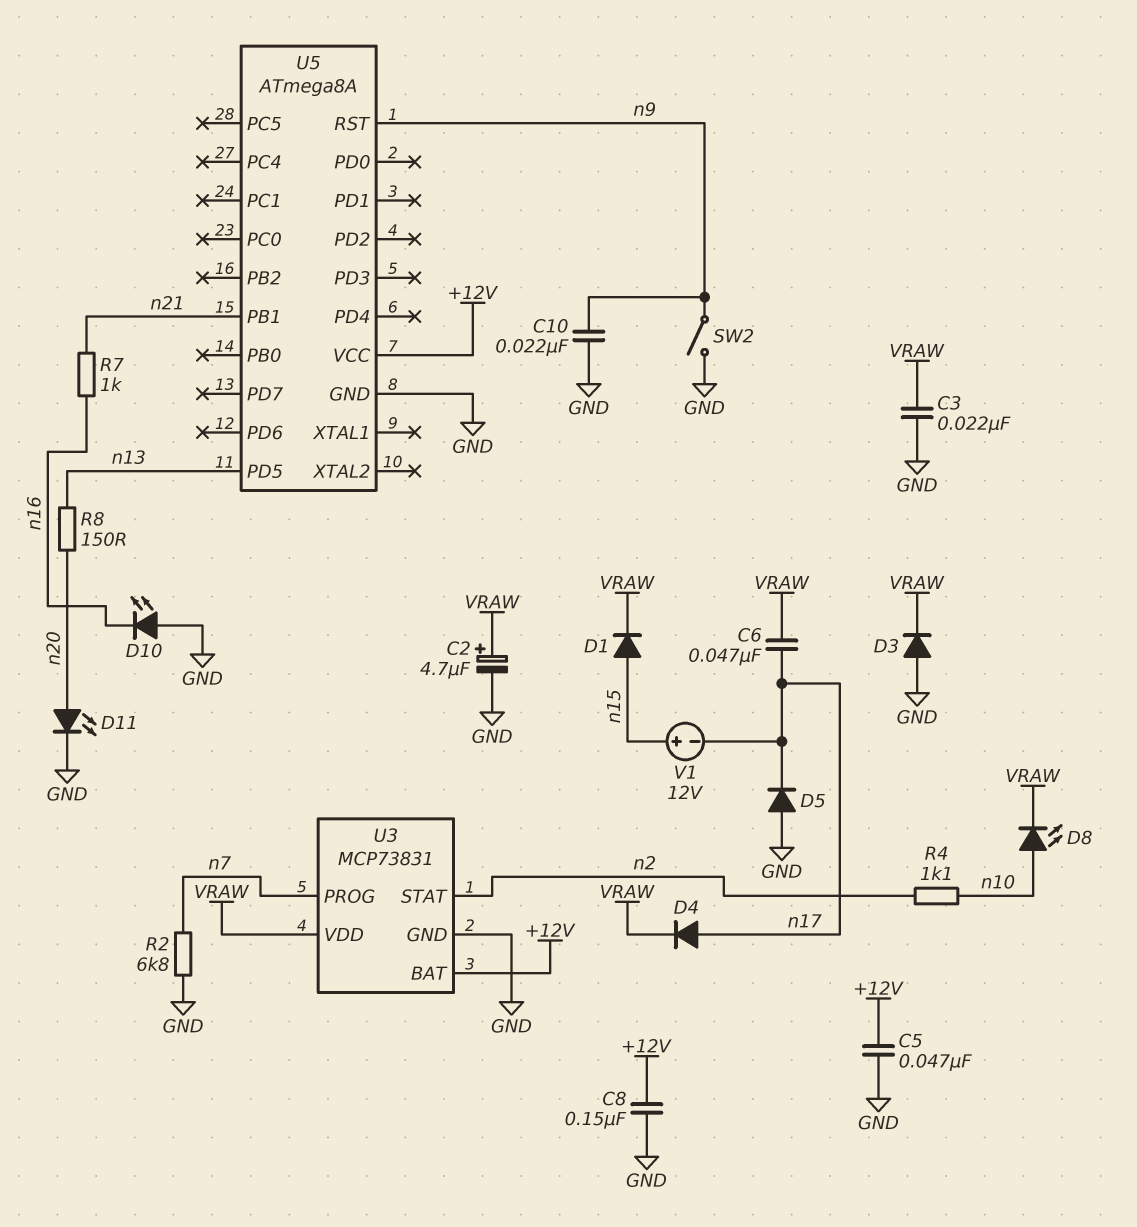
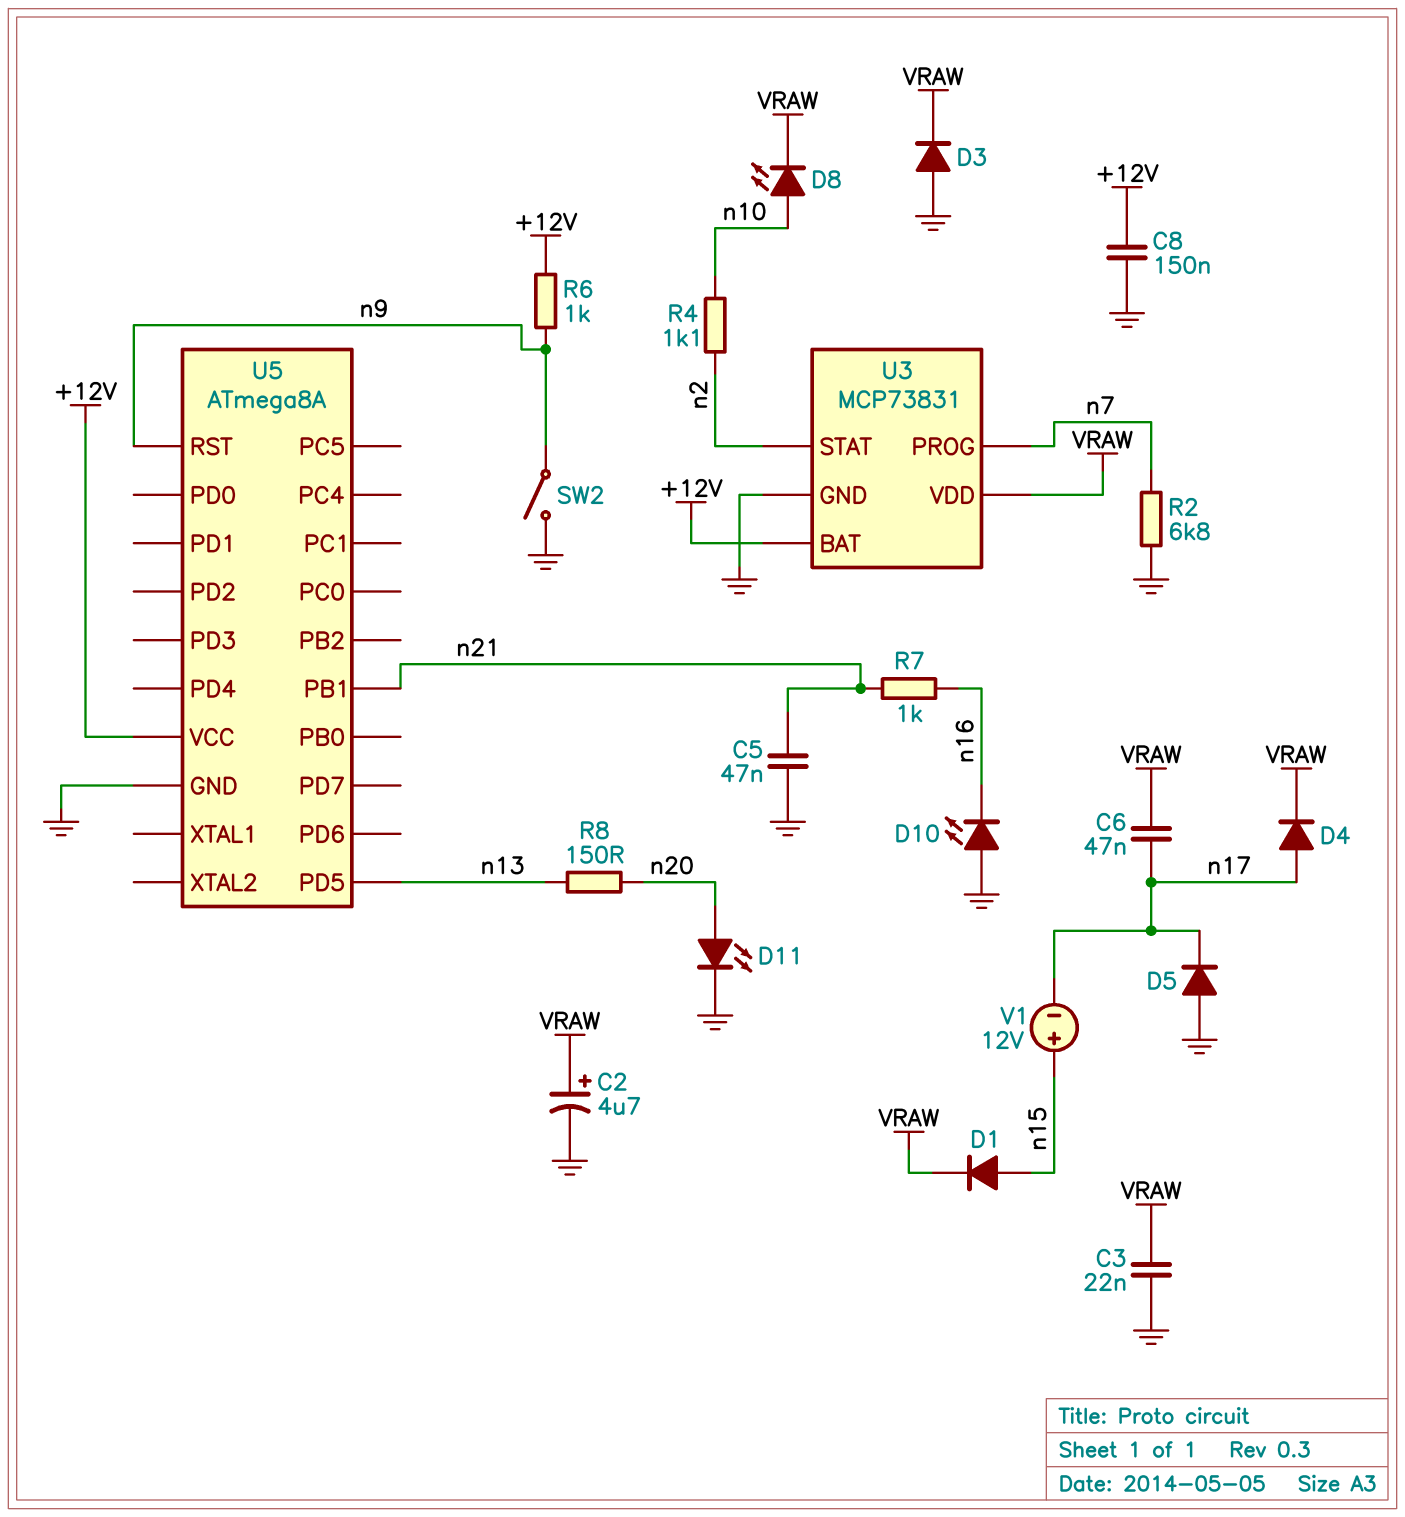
C5: 47nF (+12V, GND) -> 47nF (GND, n21)
C10: 22nF (GND, n9) -> none
R6: none -> 1k (+12V, n9)

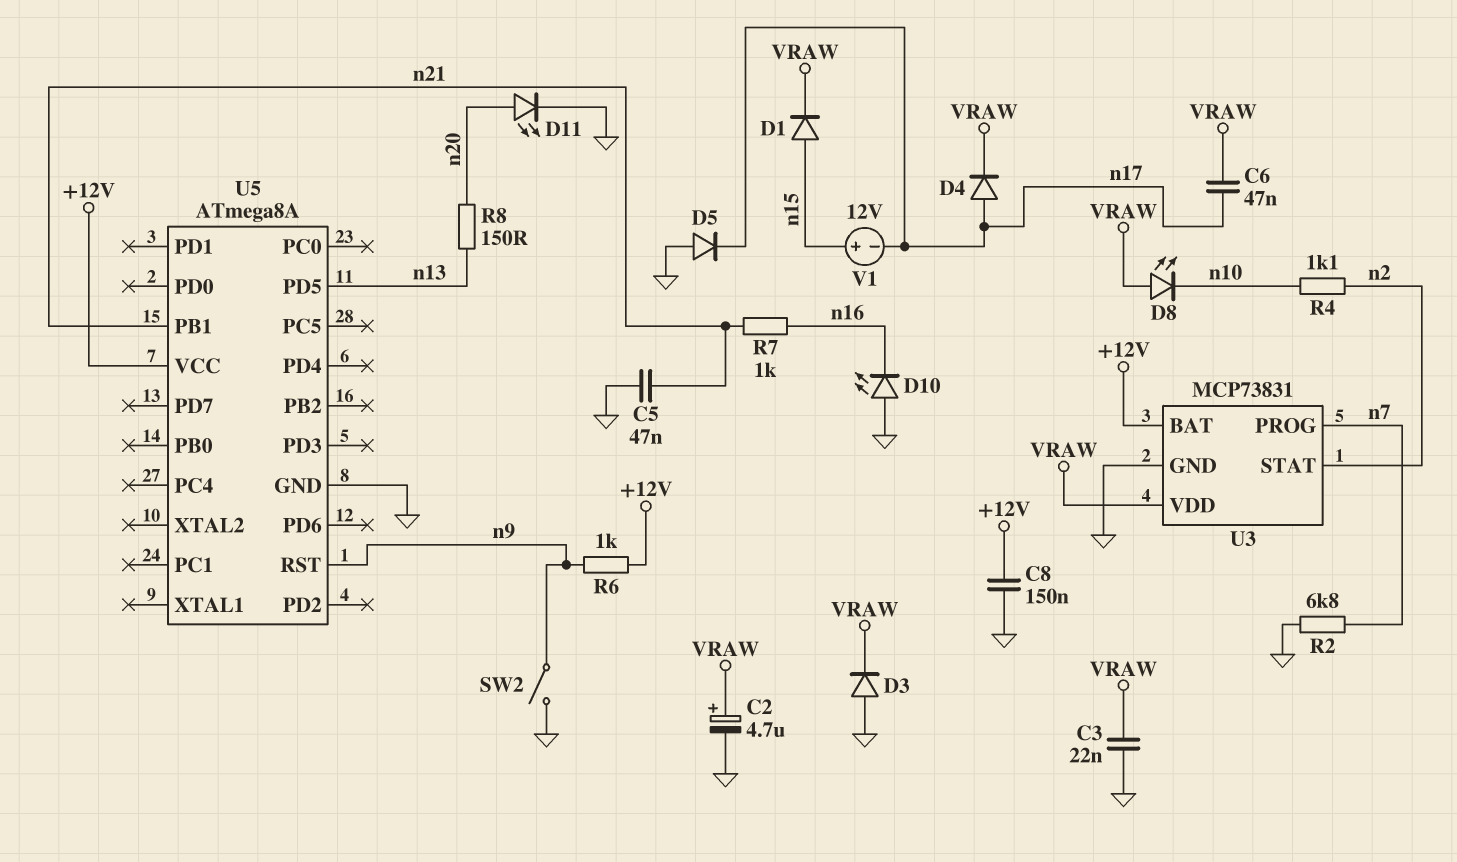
D8: LED (A n10, K VRAW) -> LED (A VRAW, K n10)

